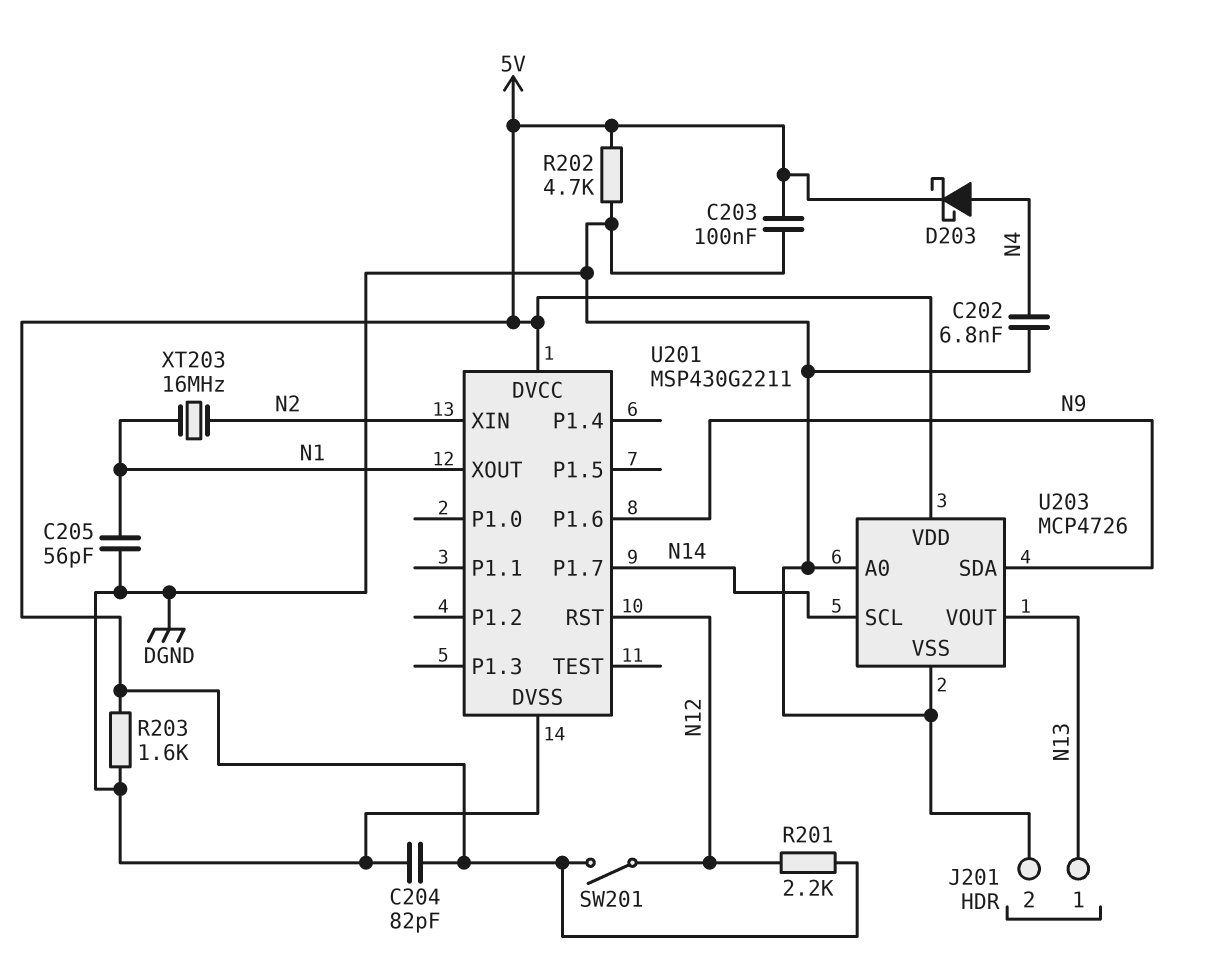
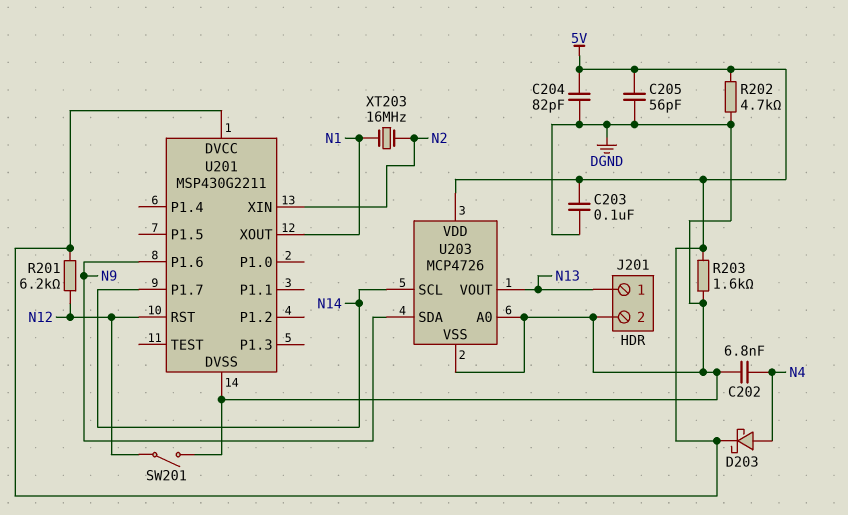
C205: 56pF (DGND, N1) -> 56pF (5V, DGND)
R201: 2.2k (5V, N12) -> 6.2k (5V, N12)
SW201: switch (5V, N12) -> switch (DGND, N12)

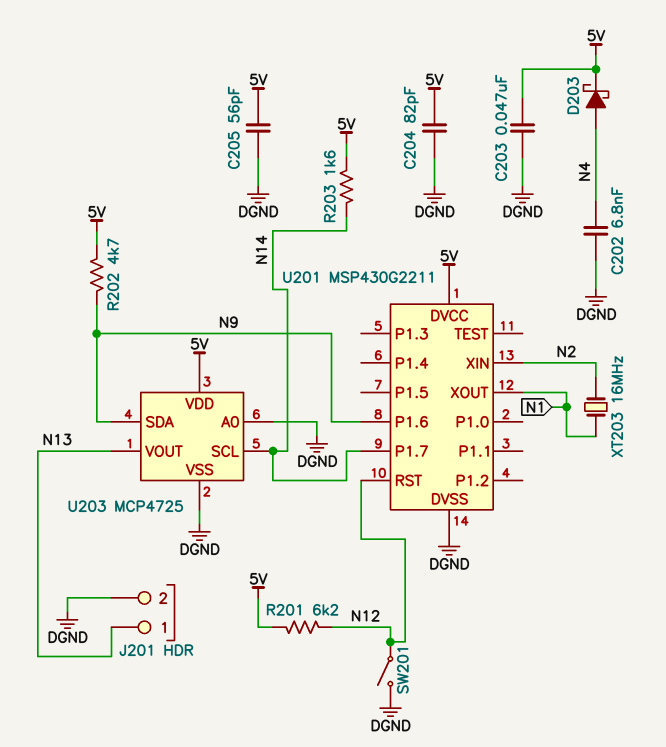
C203: 100nF (5V, DGND) -> 47nF (5V, DGND)
R202: 4.7k (5V, DGND) -> 4.7k (5V, N9)
R203: 1.6k (5V, DGND) -> 1.6k (5V, N14)
U203: MCP4726 -> MCP4725

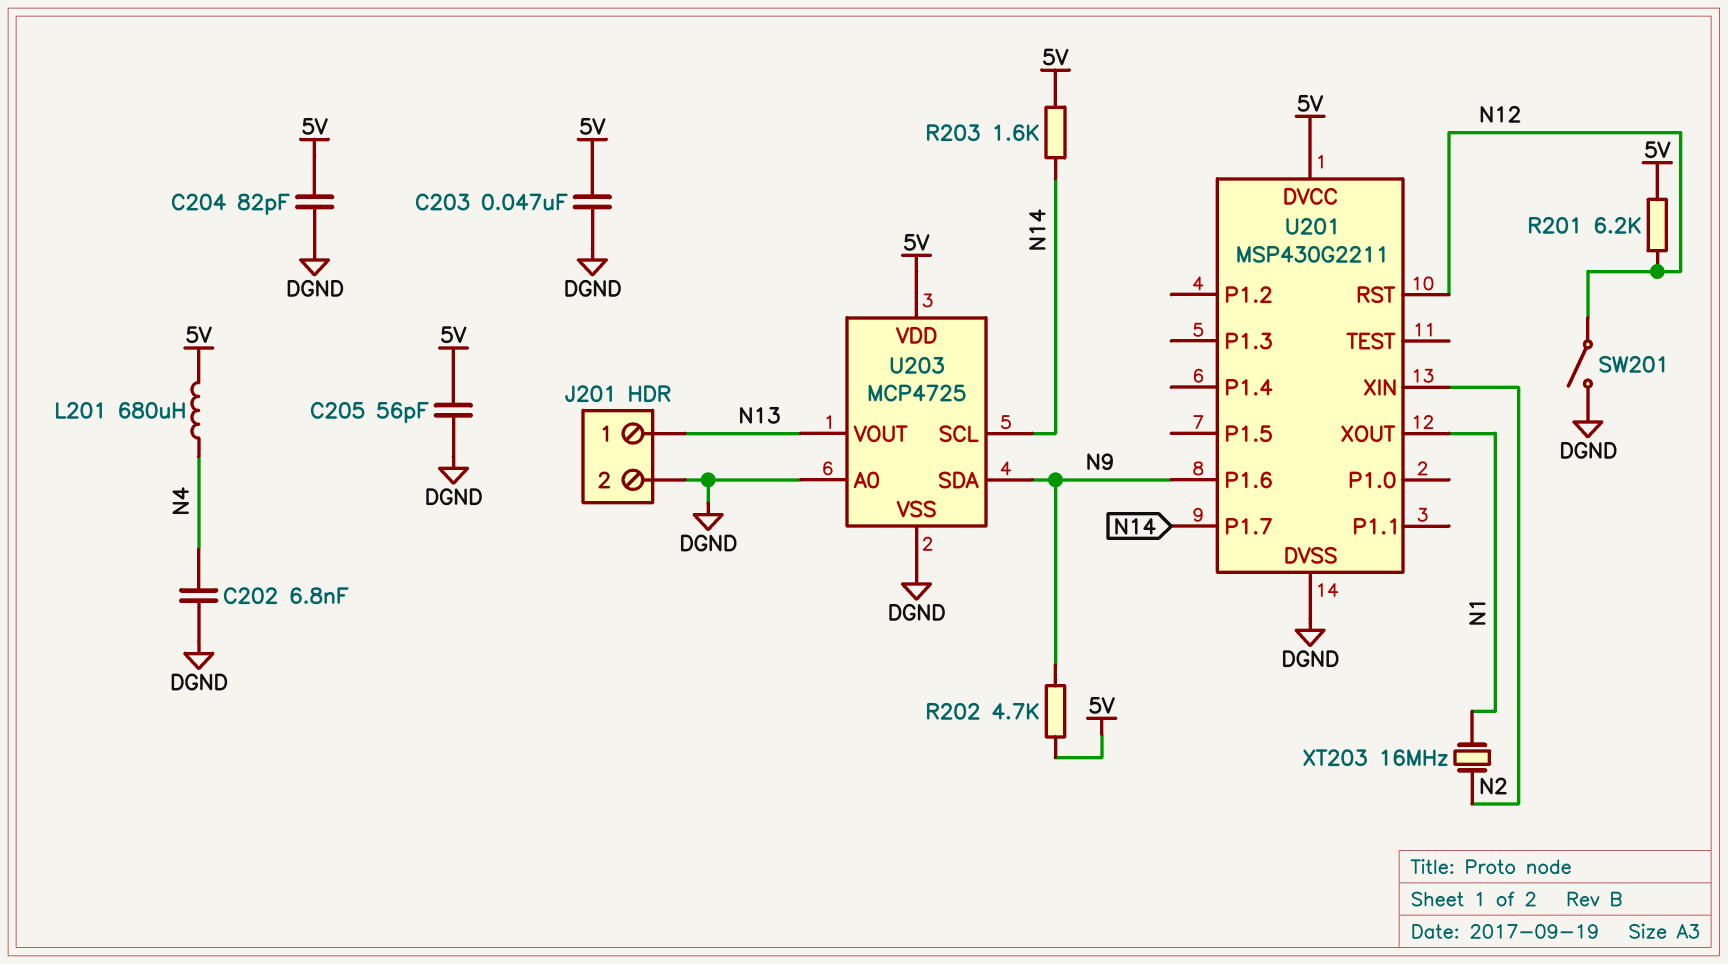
D203: schottky (A N4, K 5V) -> none
L201: none -> 680uH (5V, N4)

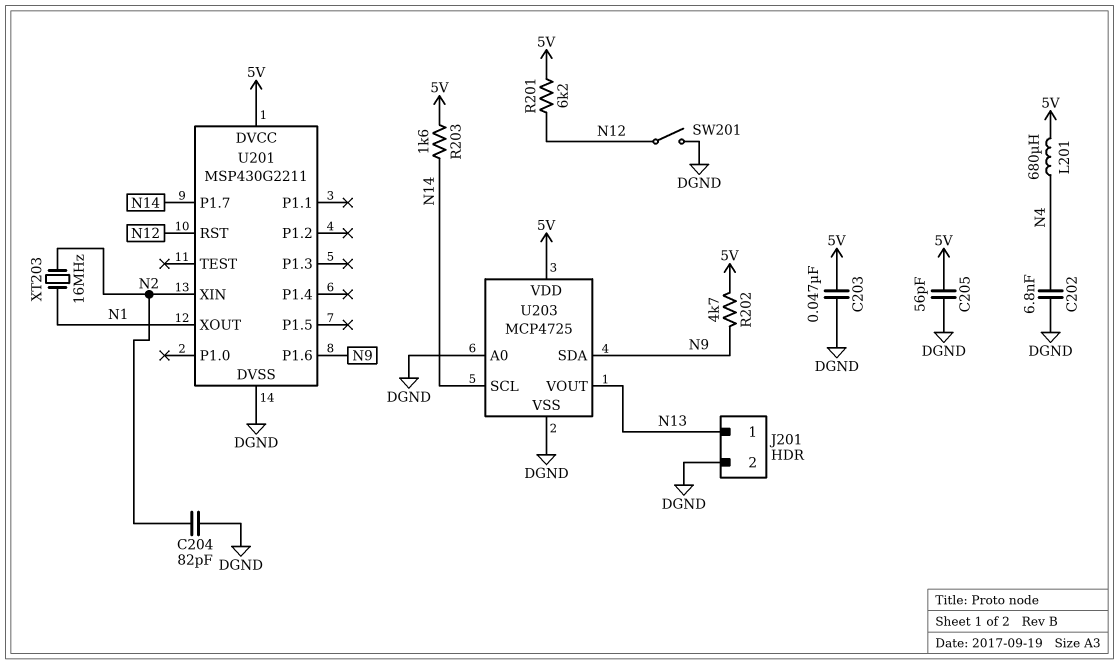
C204: 82pF (5V, DGND) -> 82pF (DGND, N2)

